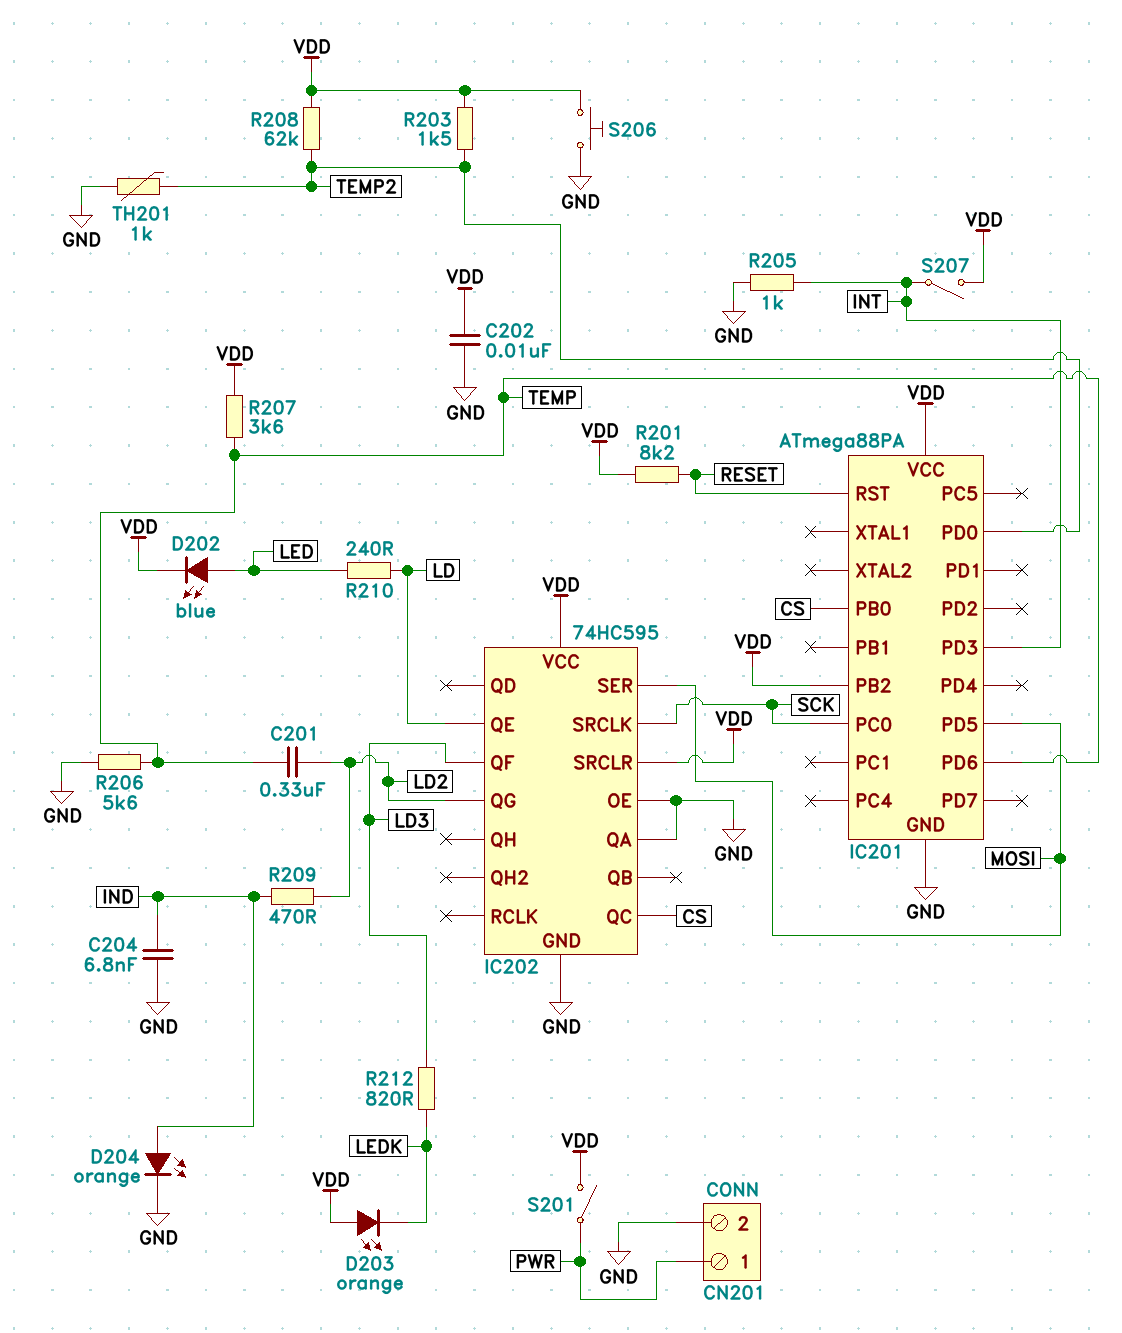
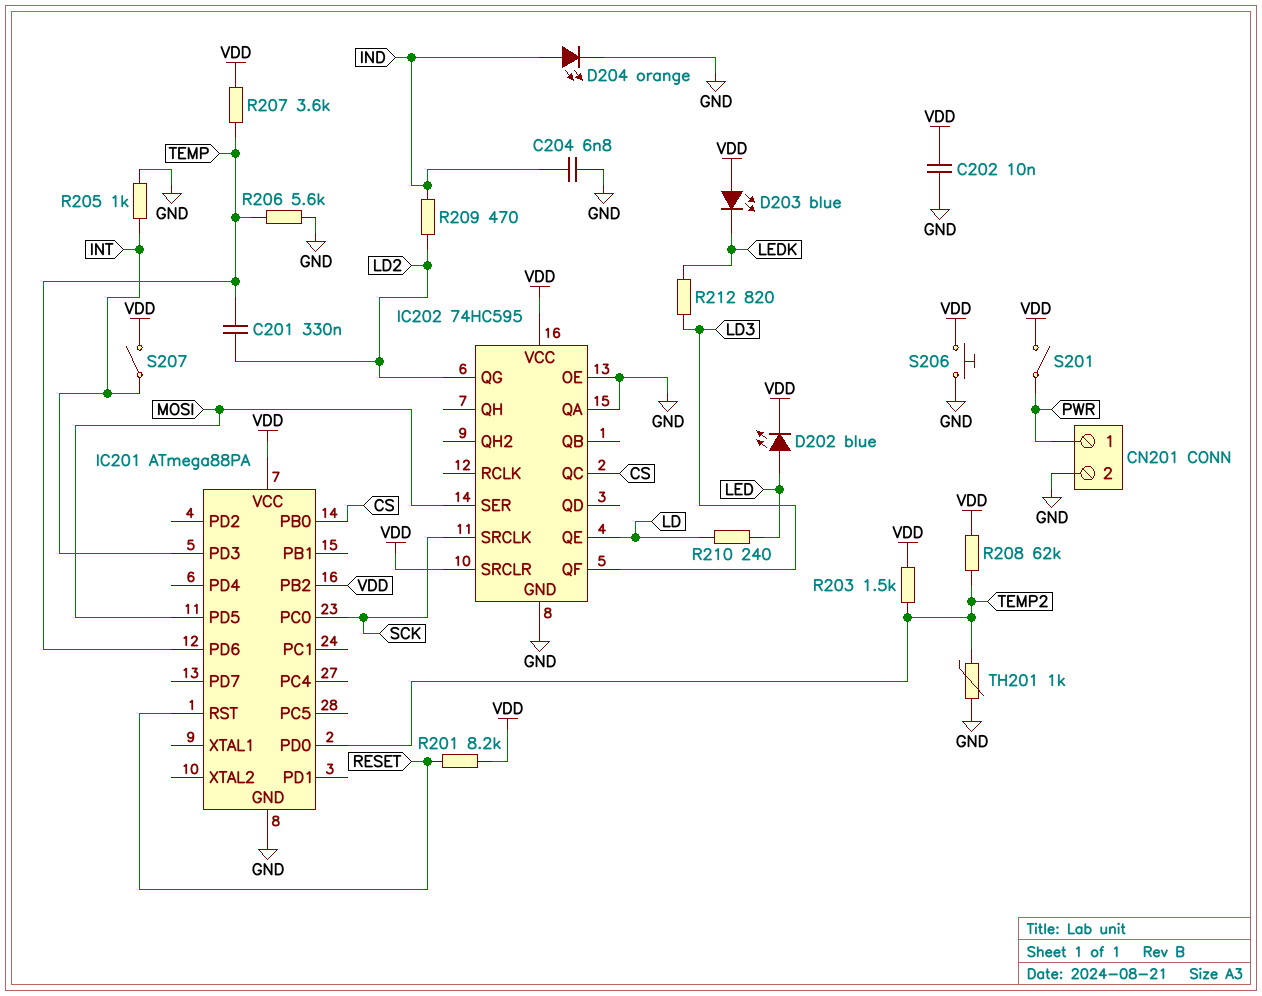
D203: LED orange (A VDD, K LEDK) -> LED blue (A VDD, K LEDK)

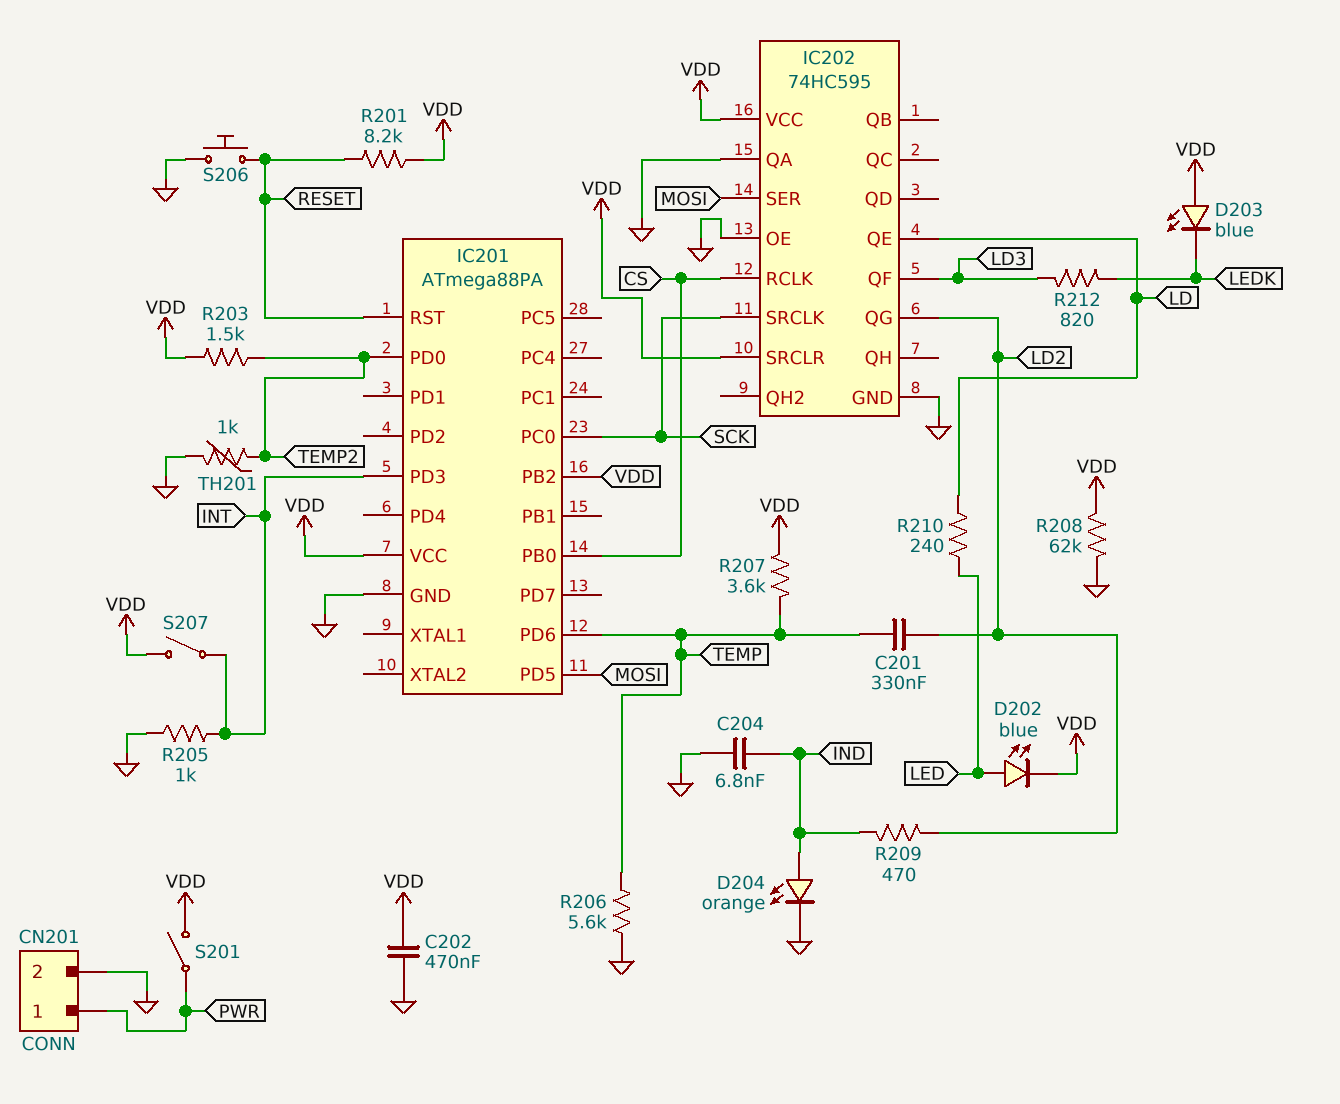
C202: 10nF (GND, VDD) -> 470nF (GND, VDD)
IC202 pin QC: CS -> none
IC202 pin RCLK: none -> CS
R208: 62k (TEMP2, VDD) -> 62k (GND, VDD)
S206: button (GND, VDD) -> button (GND, RESET)

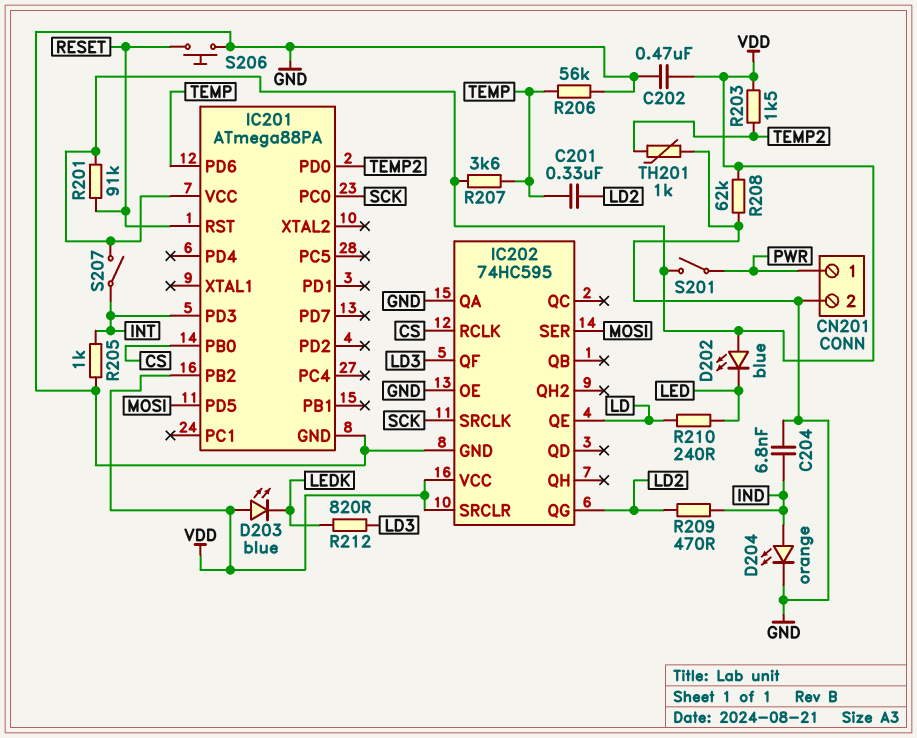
D202: LED blue (A LED, K VDD) -> LED blue (A VDD, K LED)
R201: 8.2k (RESET, VDD) -> 91k (RESET, VDD)
R206: 5.6k (GND, TEMP) -> 56k (GND, TEMP)

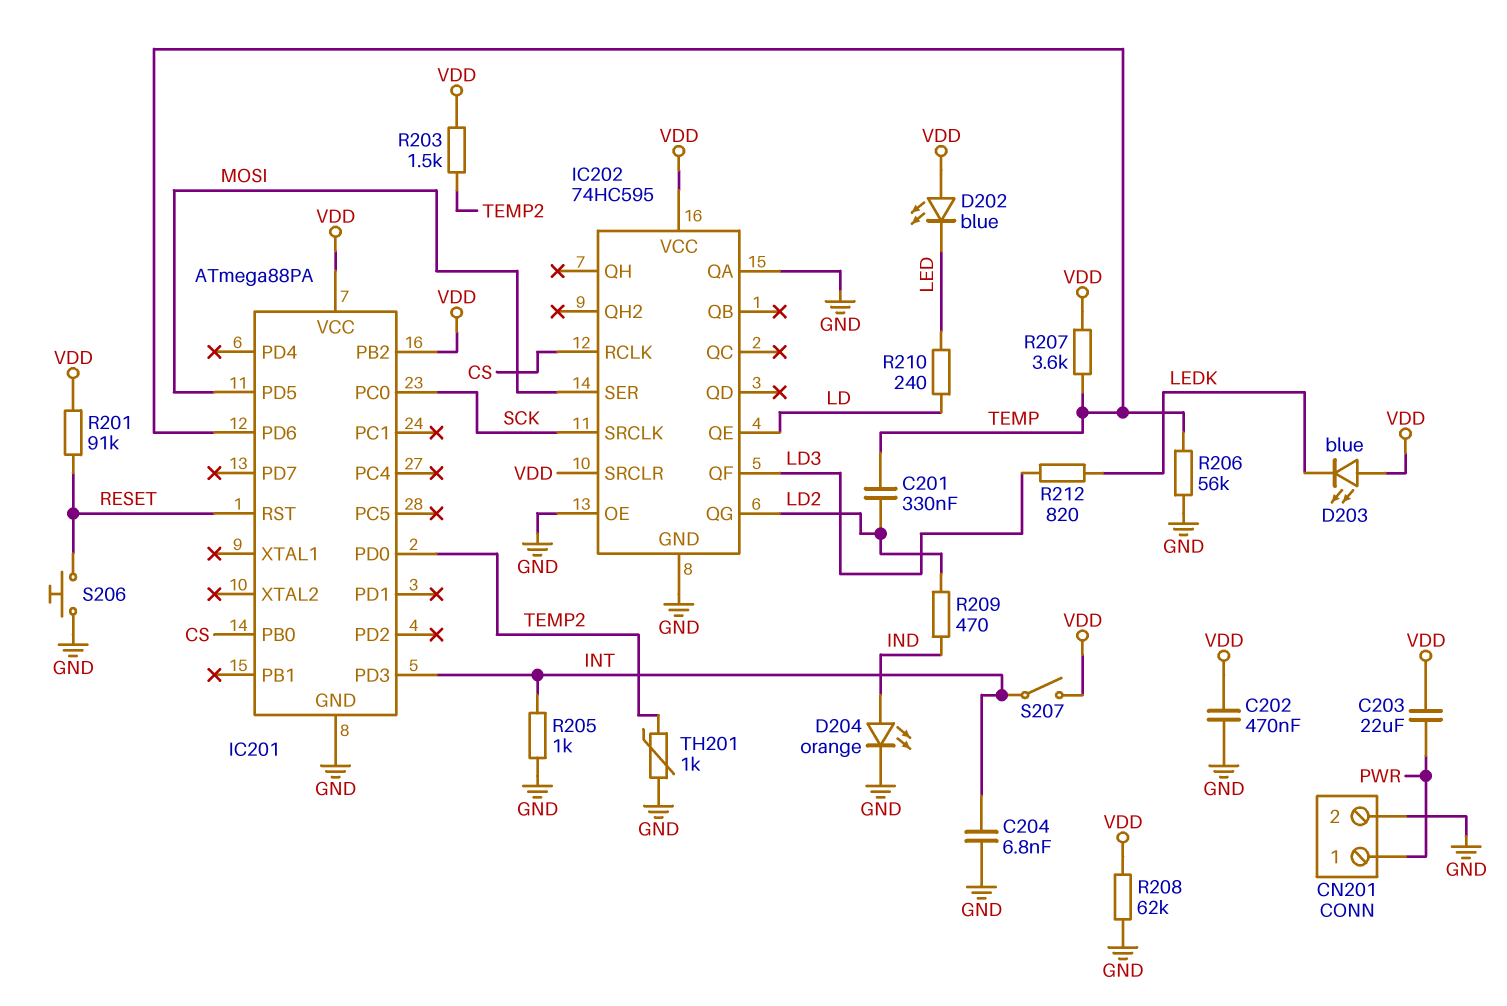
C203: none -> 22uF (PWR, VDD)
C204: 6.8nF (GND, IND) -> 6.8nF (GND, INT)
S201: switch (PWR, VDD) -> none

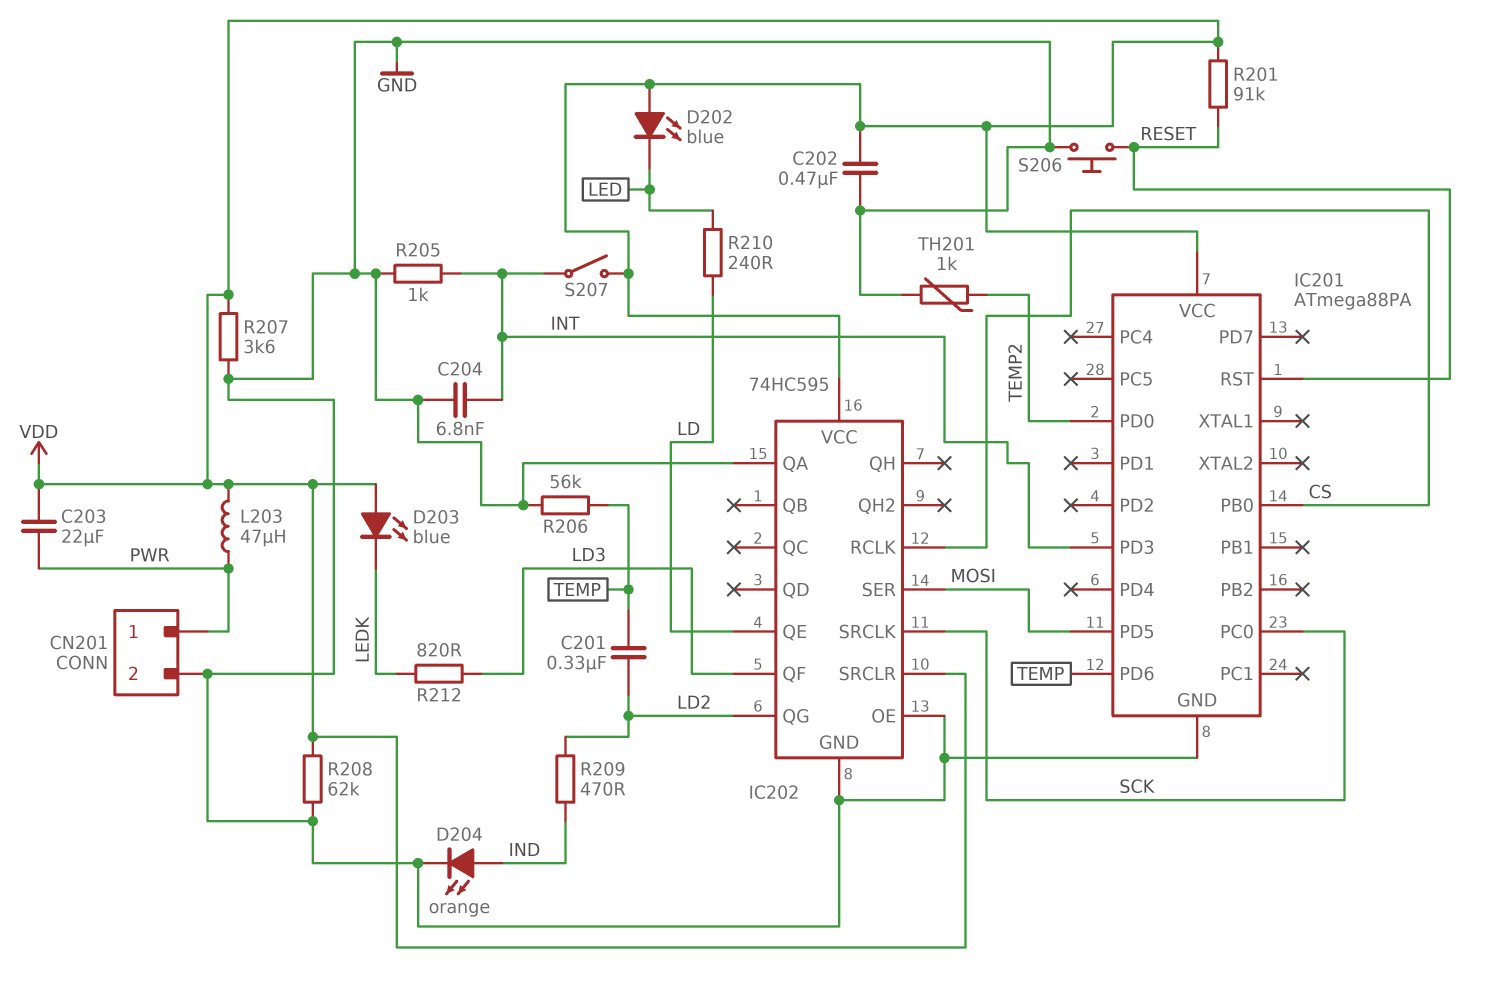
IC201 pin PB2: VDD -> none
L203: none -> 47uH (PWR, VDD)
R203: 1.5k (TEMP2, VDD) -> none
R207: 3.6k (TEMP, VDD) -> 3.6k (GND, VDD)

